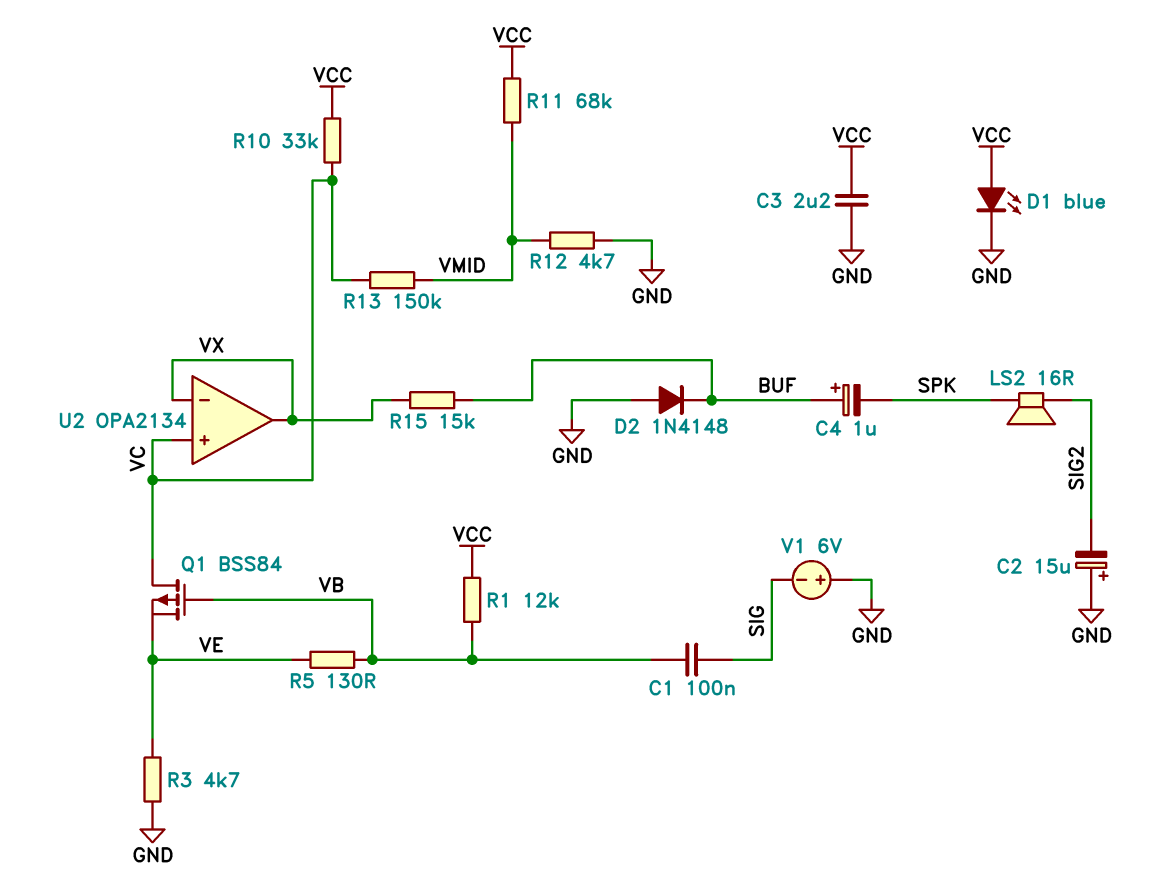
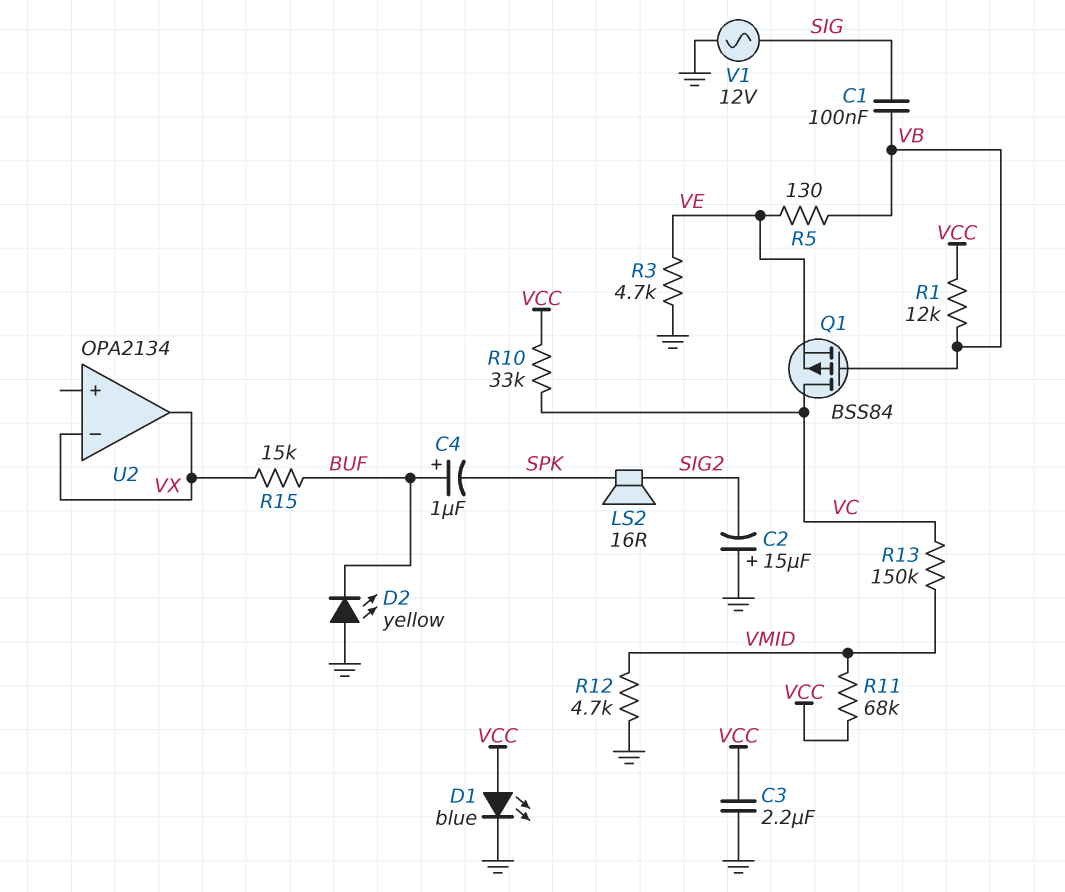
D2: diode 1N4148 (A GND, K BUF) -> LED yellow (A GND, K BUF)
U2 pin in+: VC -> none
V1: 6V (plus GND, minus SIG) -> AC 12V (GND, SIG)

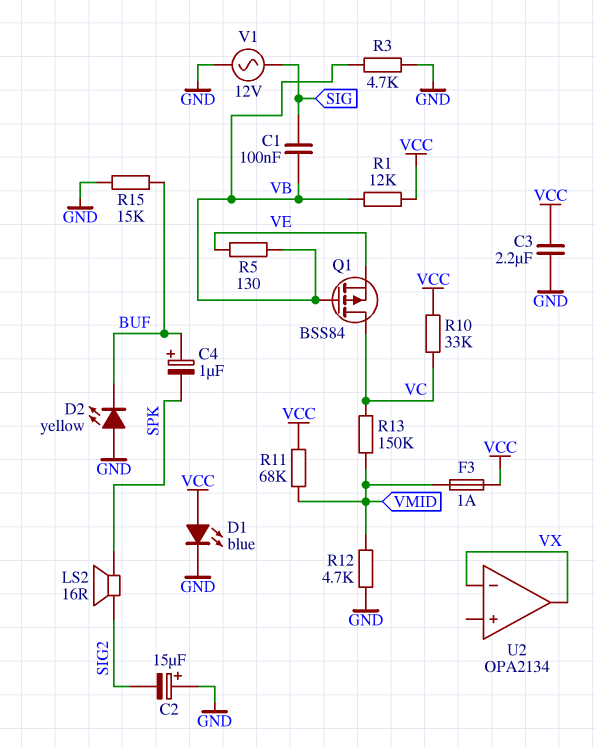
F3: none -> 1A (VCC, VMID)
R3: 4.7k (GND, VE) -> 4.7k (GND, VB)
R15: 15k (BUF, VX) -> 15k (BUF, GND)

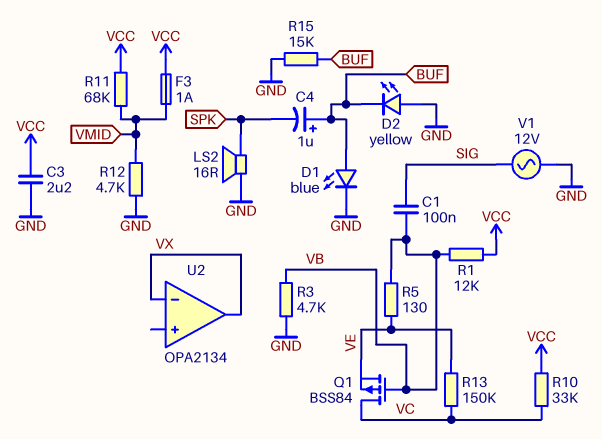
C2: 15uF (plus GND, minus SIG2) -> none
D1: LED blue (A VCC, K GND) -> LED blue (A BUF, K GND)
LS2: speaker 16R (SIG2, SPK) -> speaker 16R (GND, SPK)
R13: 150k (VC, VMID) -> 150k (VC, VE)

